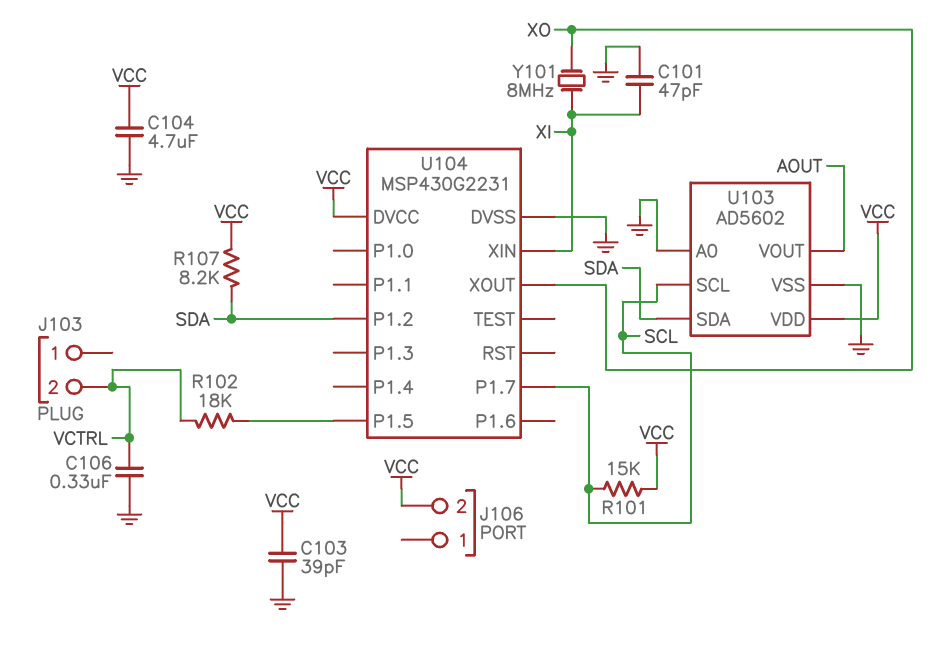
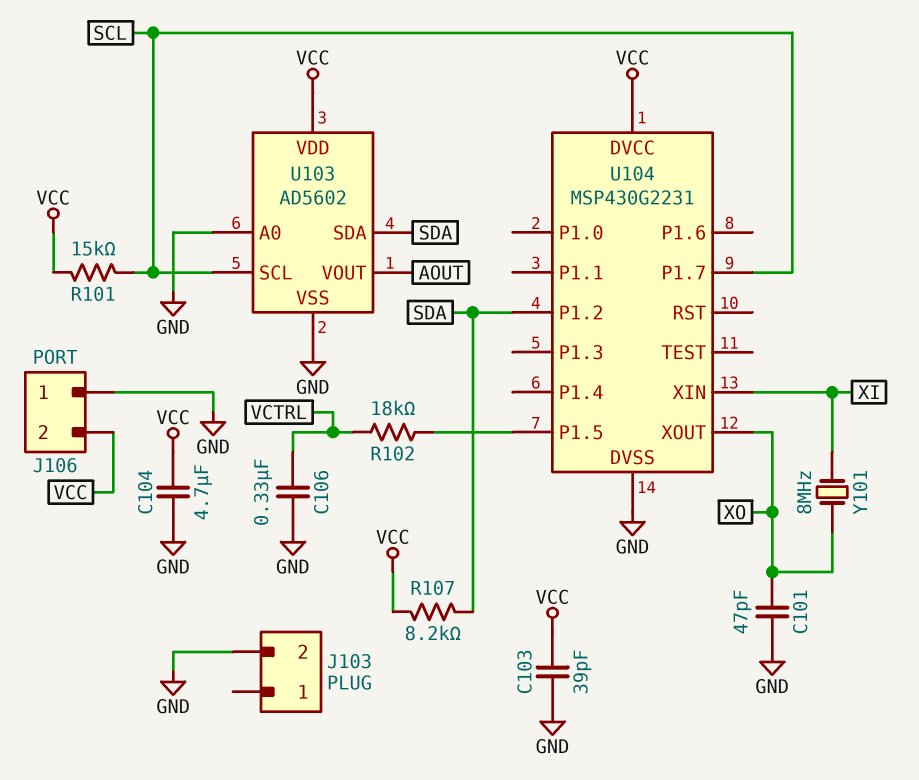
C101: 47pF (GND, XI) -> 47pF (GND, XO)
J103 pin 2: VCTRL -> GND
J106 pin 1: none -> GND

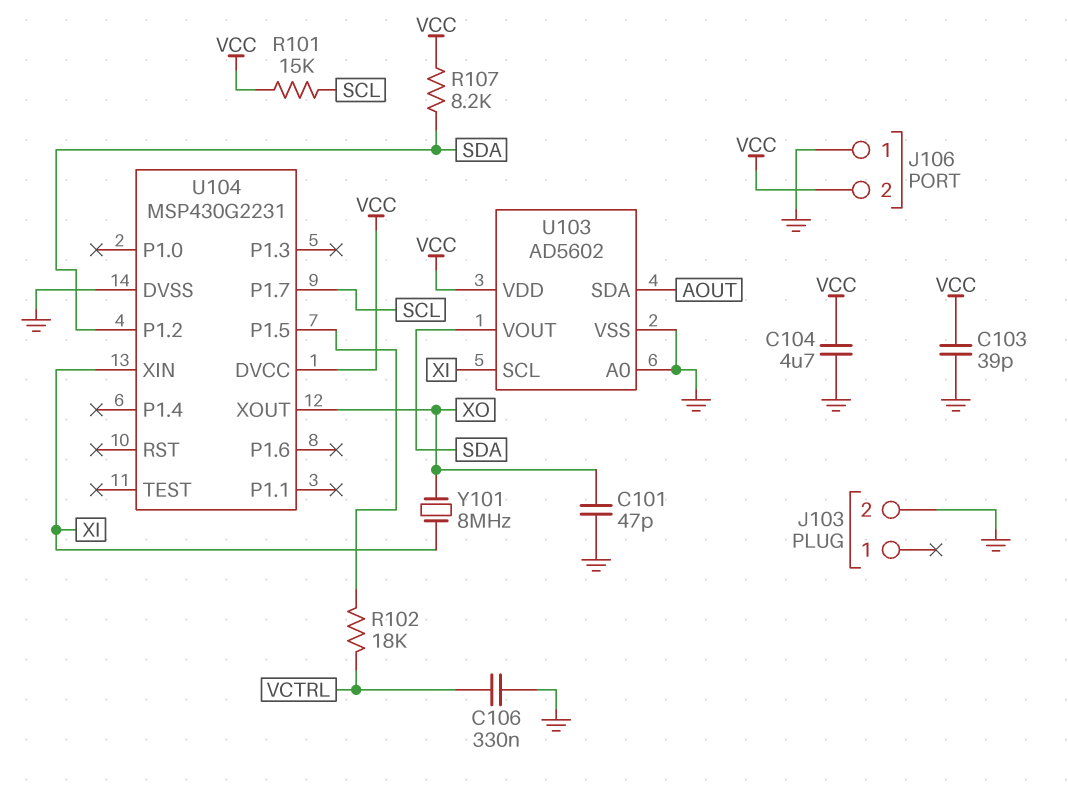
U103 pin SCL: SCL -> XI
U103 pin SDA: SDA -> AOUT
U103 pin VOUT: AOUT -> SDA

